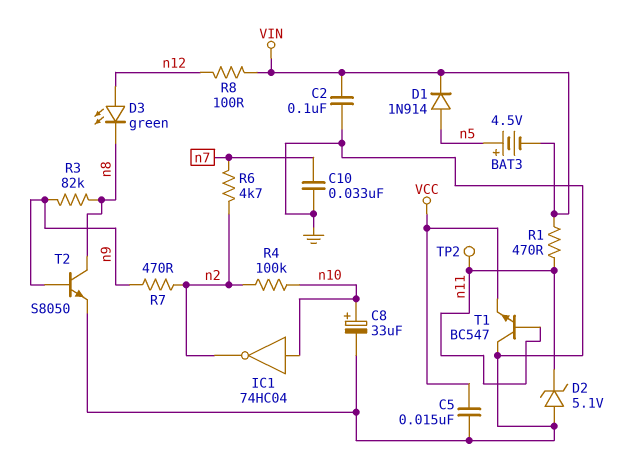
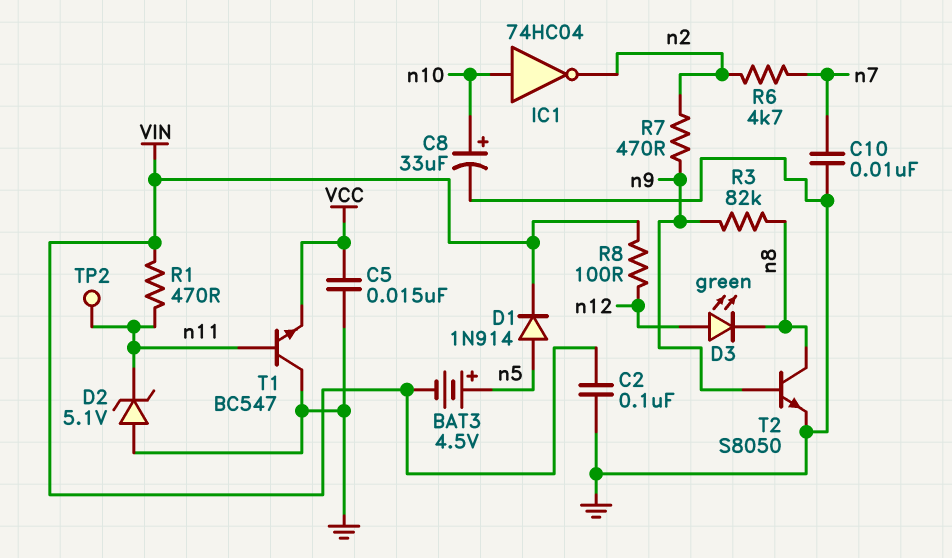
C10: 33nF (GND, n7) -> 10nF (GND, n7)
R4: 100k (n2, n10) -> none

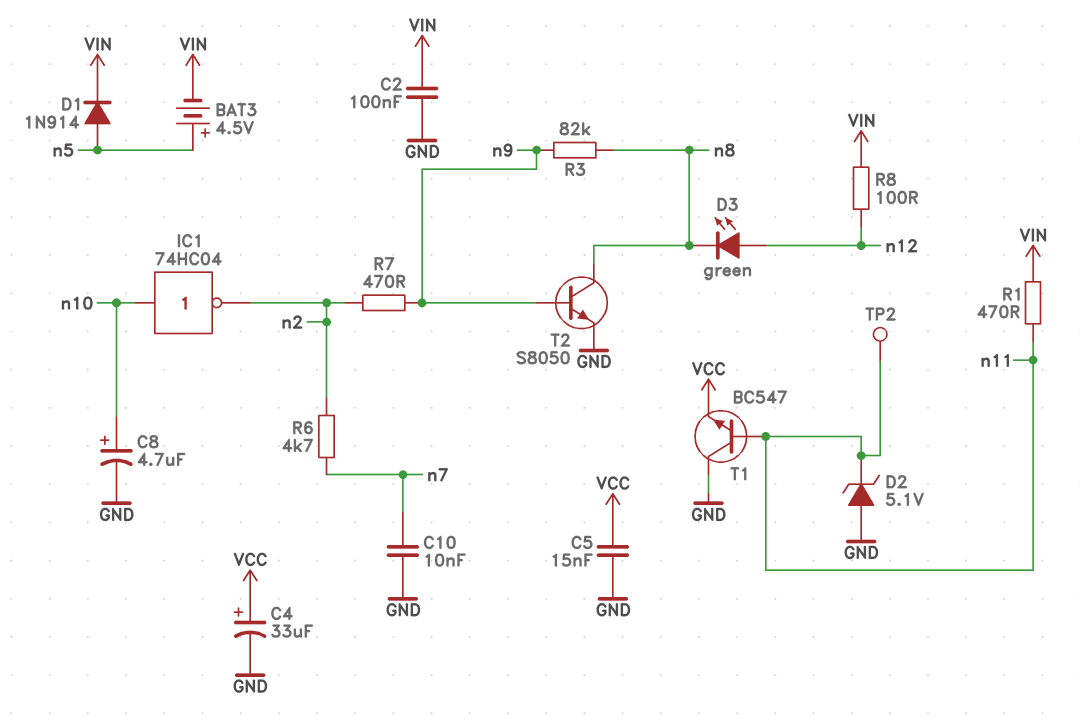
C4: none -> 33uF (plus VCC, minus GND)
C8: 33uF (plus n10, minus GND) -> 4.7uF (plus n10, minus GND)

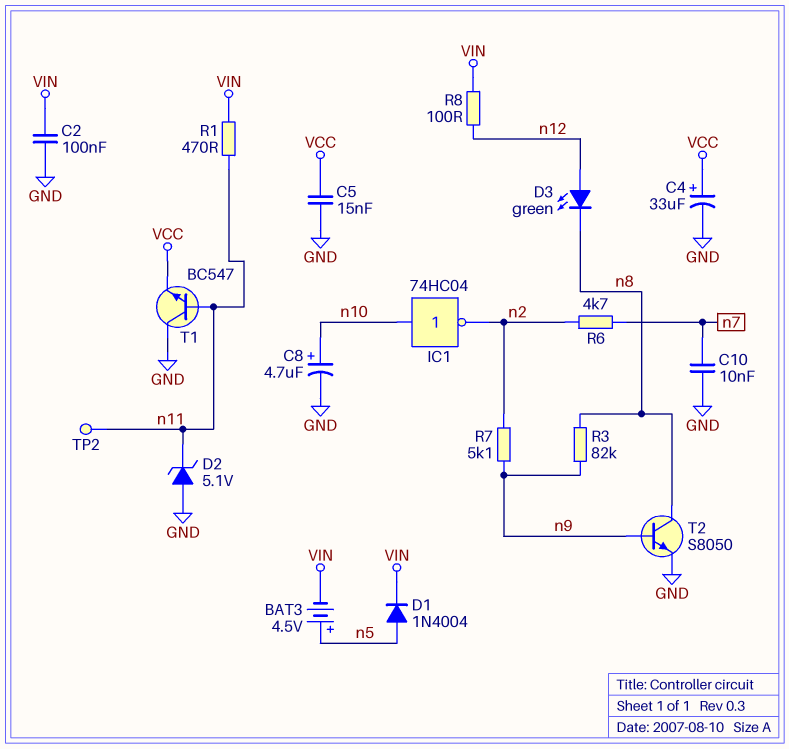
D1: diode 1N914 (A n5, K VIN) -> diode 1N4004 (A n5, K VIN)
R7: 470 (n2, n9) -> 5.1k (n2, n9)

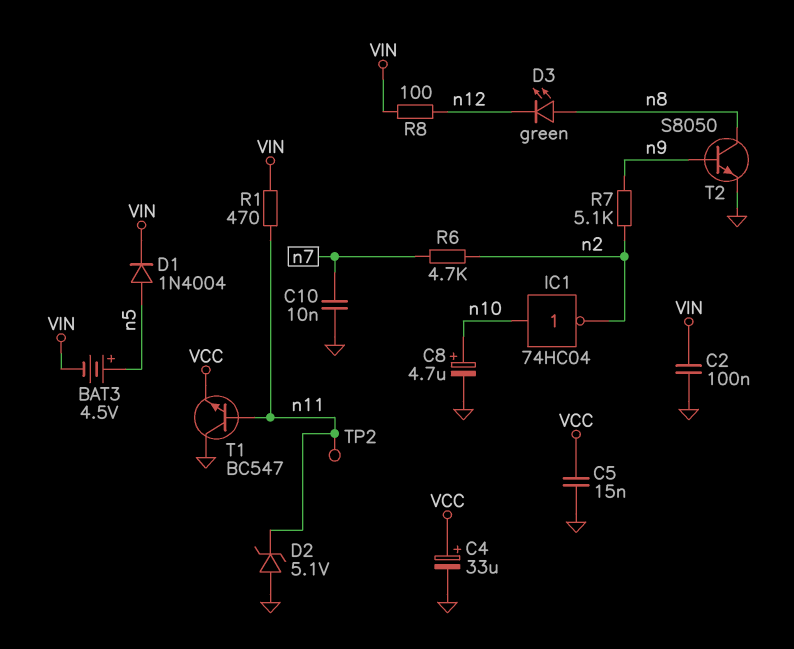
D3: LED green (A n12, K n8) -> LED green (A n8, K n12)
R3: 82k (n8, n9) -> none

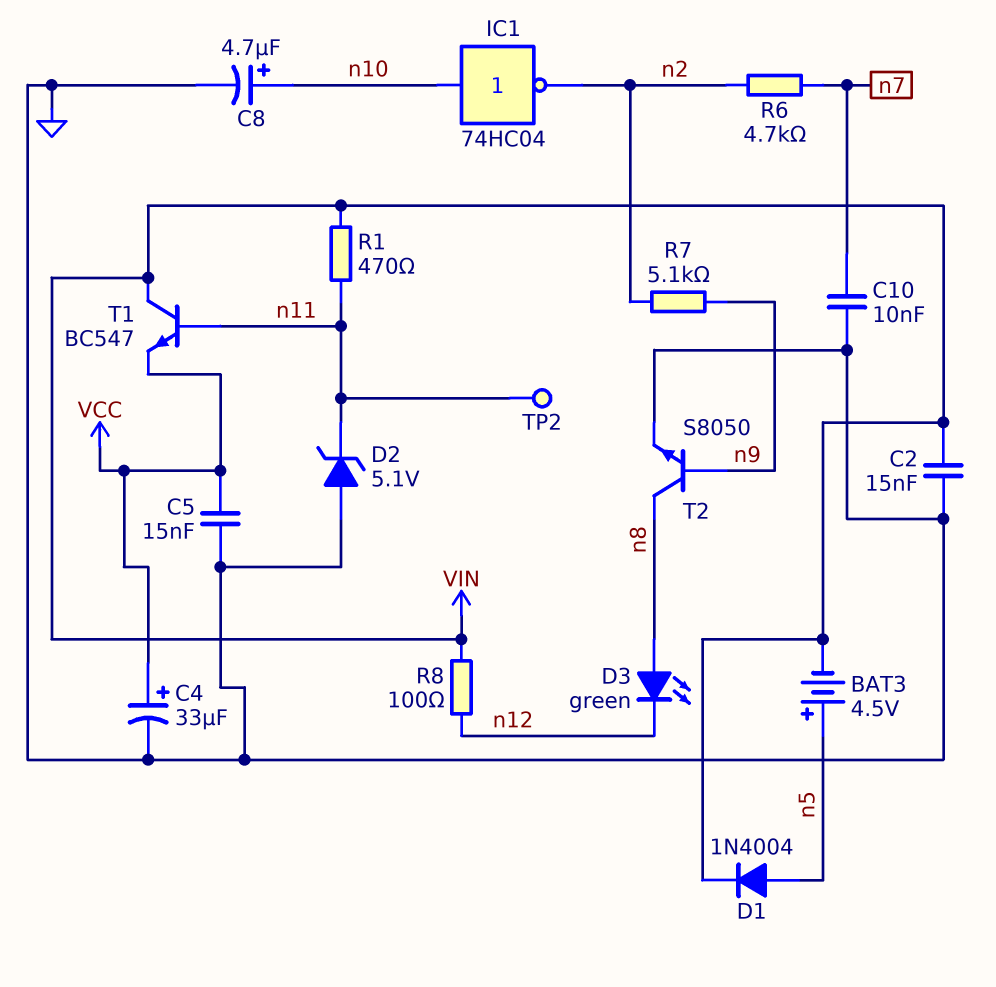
C2: 100nF (GND, VIN) -> 15nF (GND, VIN)
T1: NPN BC547 (B n11, C GND, E VCC) -> NPN BC547 (B n11, C VIN, E VCC)

